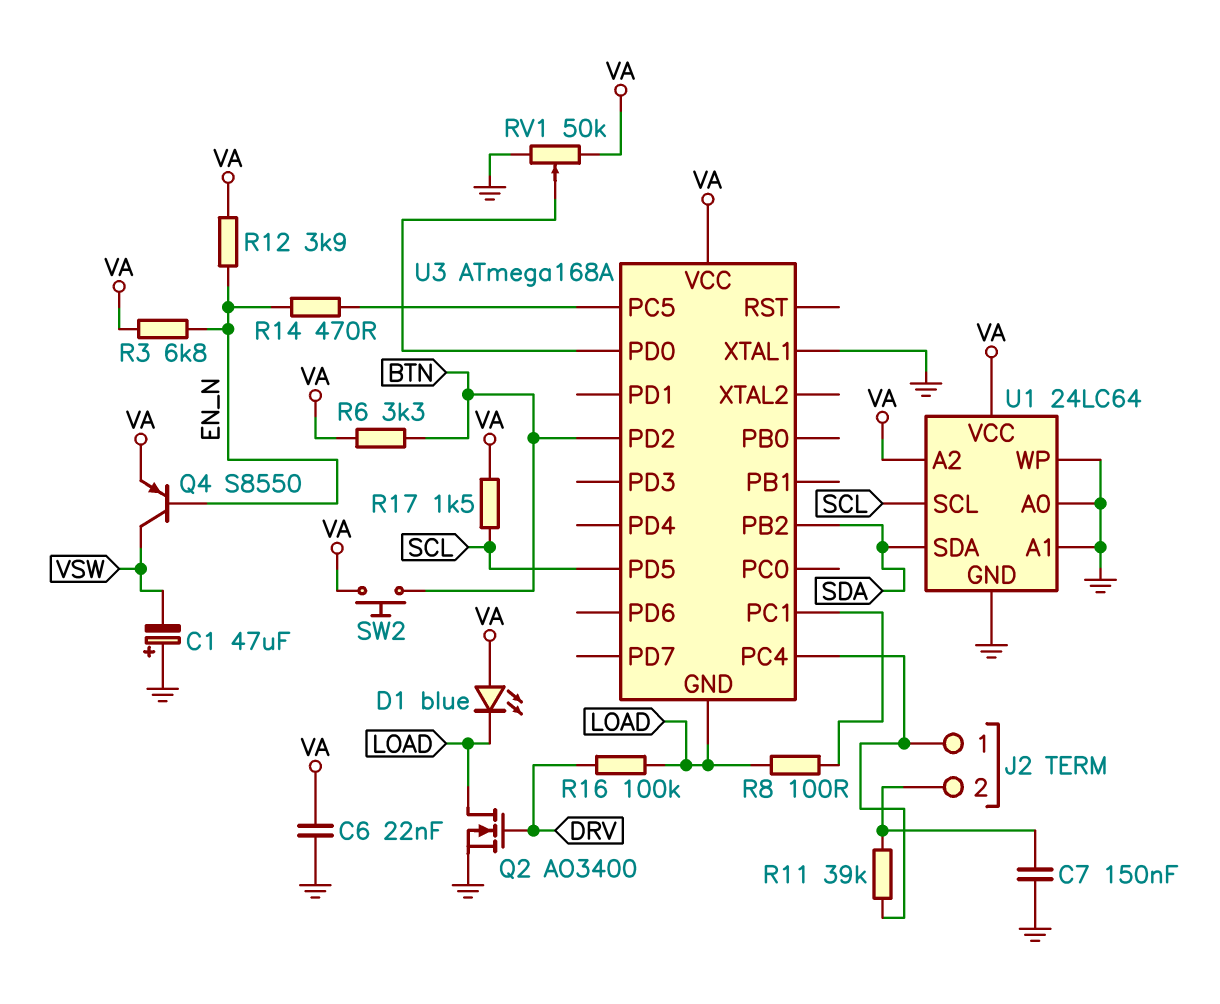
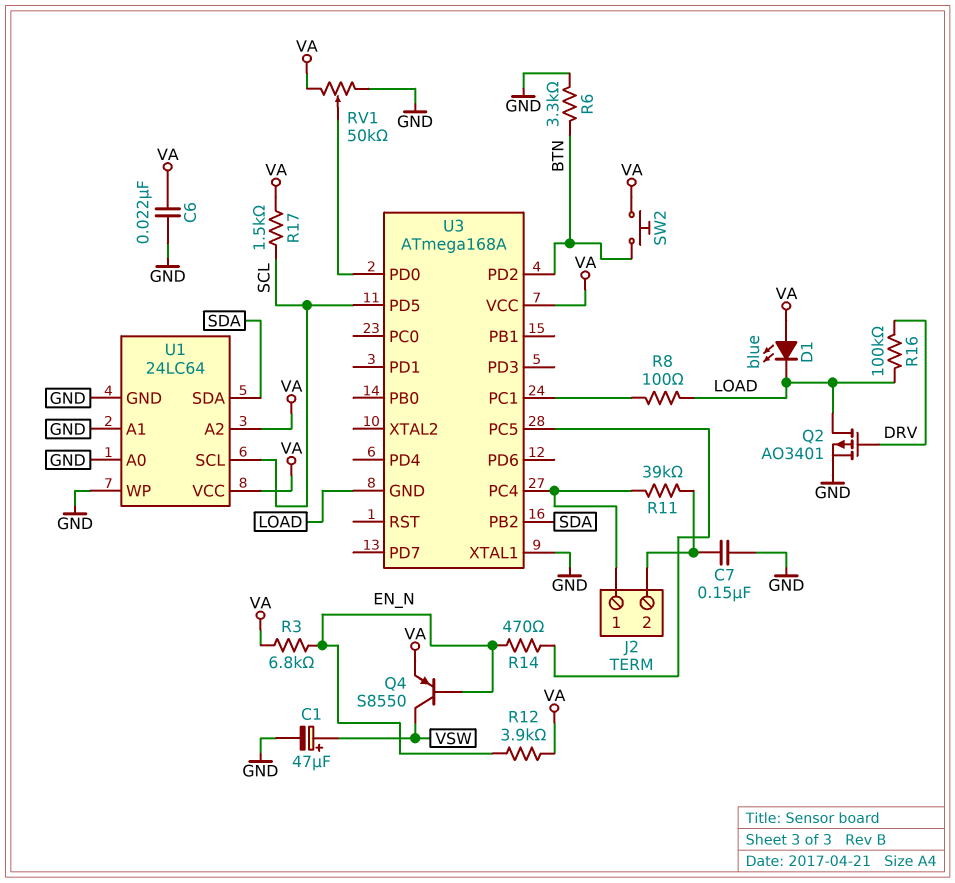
C1: 47uF (plus GND, minus VSW) -> 47uF (plus VSW, minus GND)
Q2: NMOS AO3400 (G DRV, D LOAD, S GND) -> PMOS AO3401 (G DRV, D LOAD, S GND)
R6: 3.3k (BTN, VA) -> 3.3k (BTN, GND)

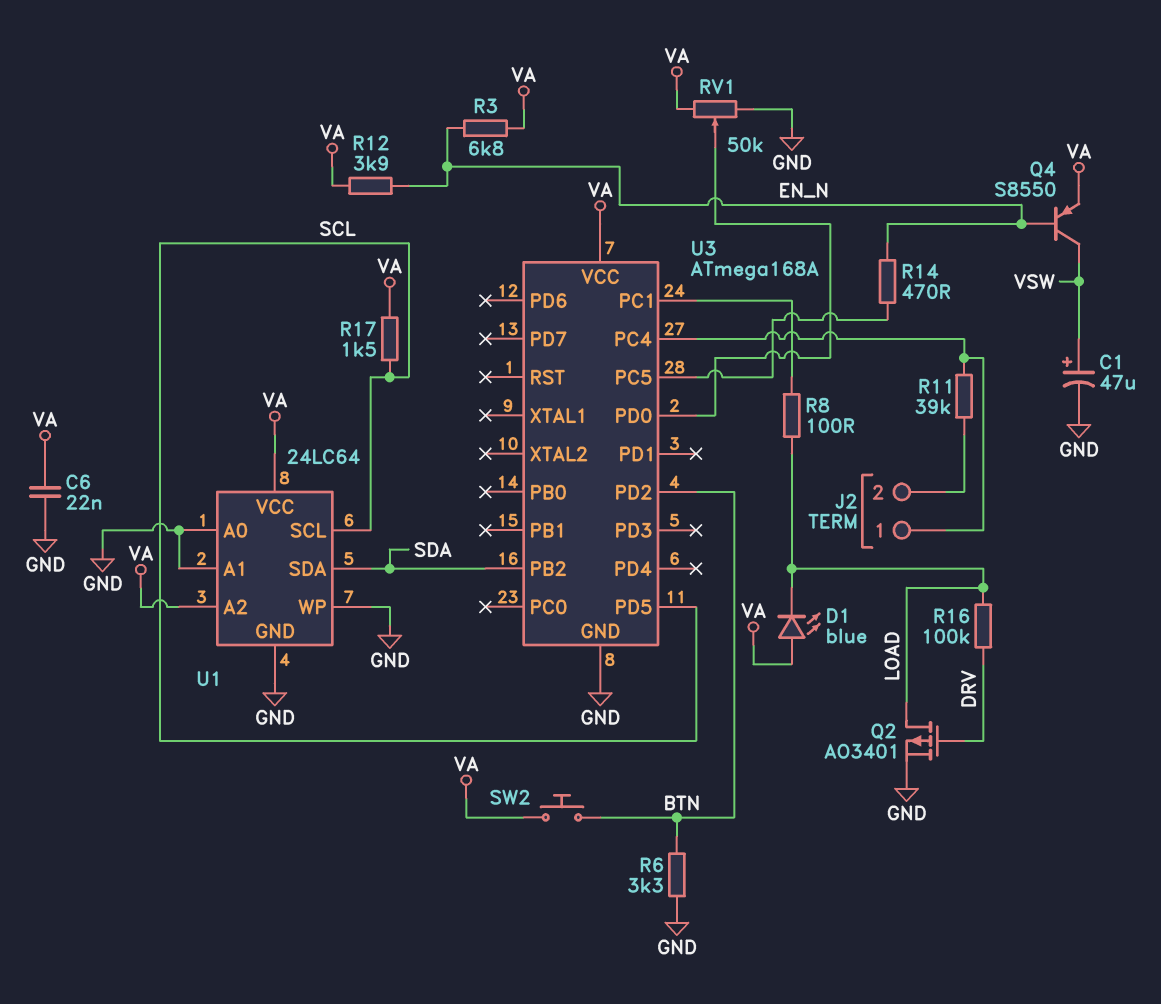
C7: 150nF (GND, J2/2) -> none
U3 pin GND: LOAD -> GND
U3 pin XTAL1: GND -> none

